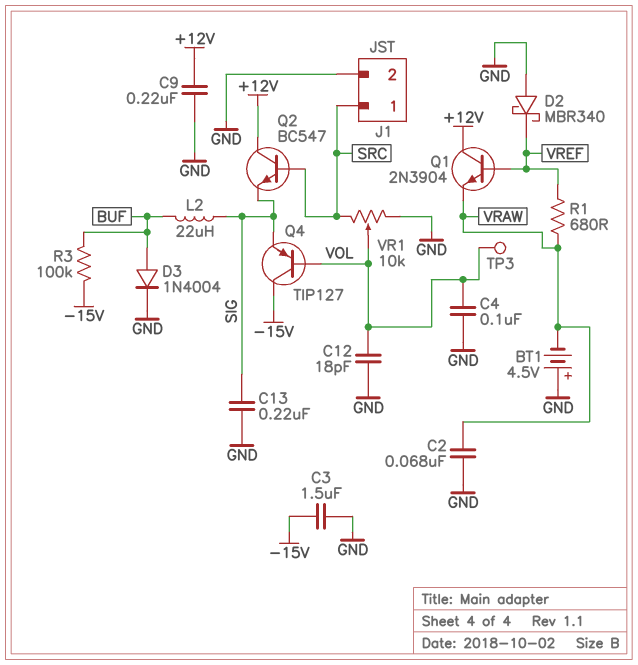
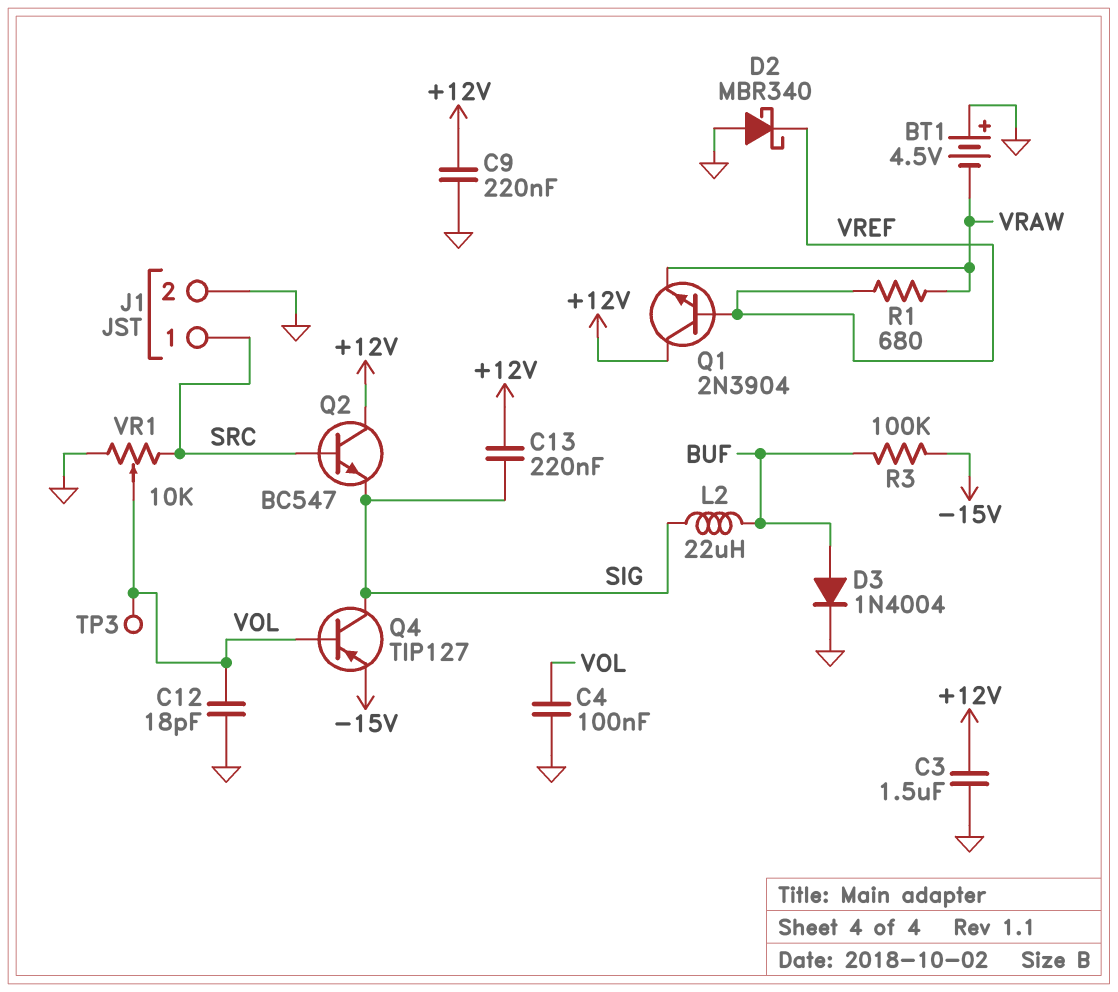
C2: 68nF (GND, VRAW) -> none
C3: 1.5uF (-15V, GND) -> 1.5uF (+12V, GND)
C13: 220nF (GND, SIG) -> 220nF (+12V, SIG)
Q4: PNP TIP127 (B VOL, C -15V, E SIG) -> PNP TIP127 (B VOL, C SIG, E -15V)

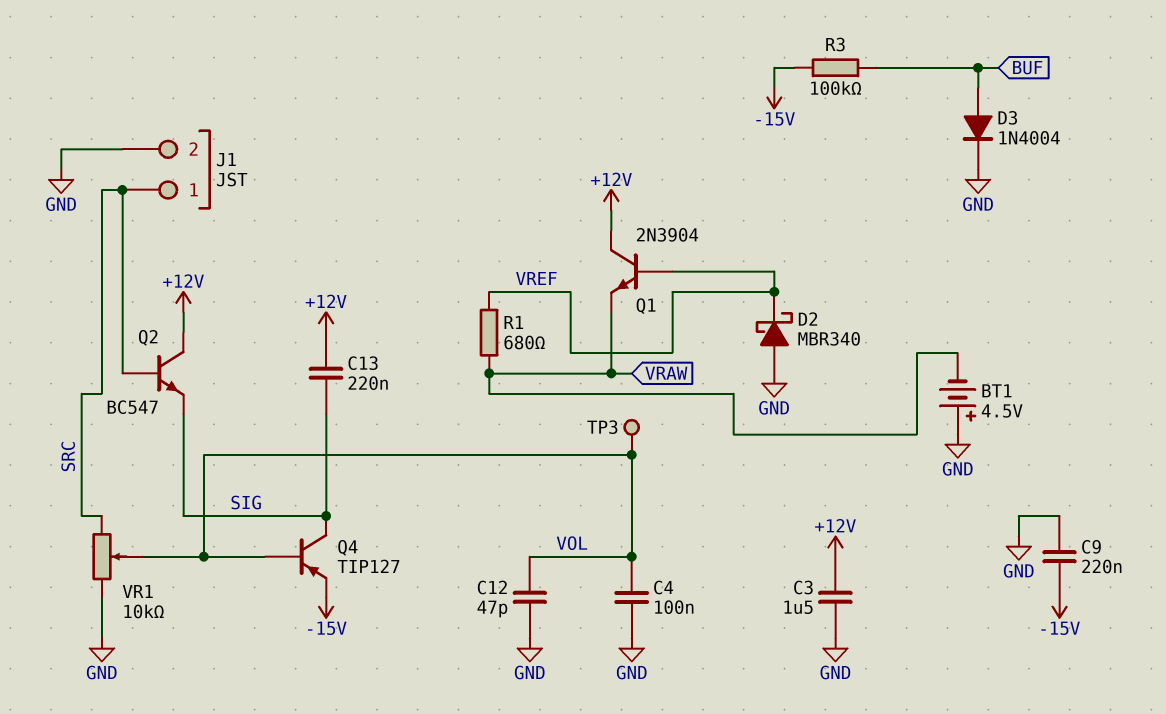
C9: 220nF (+12V, GND) -> 220nF (-15V, GND)
C12: 18pF (GND, VOL) -> 47pF (GND, VOL)
L2: 22uH (BUF, SIG) -> none

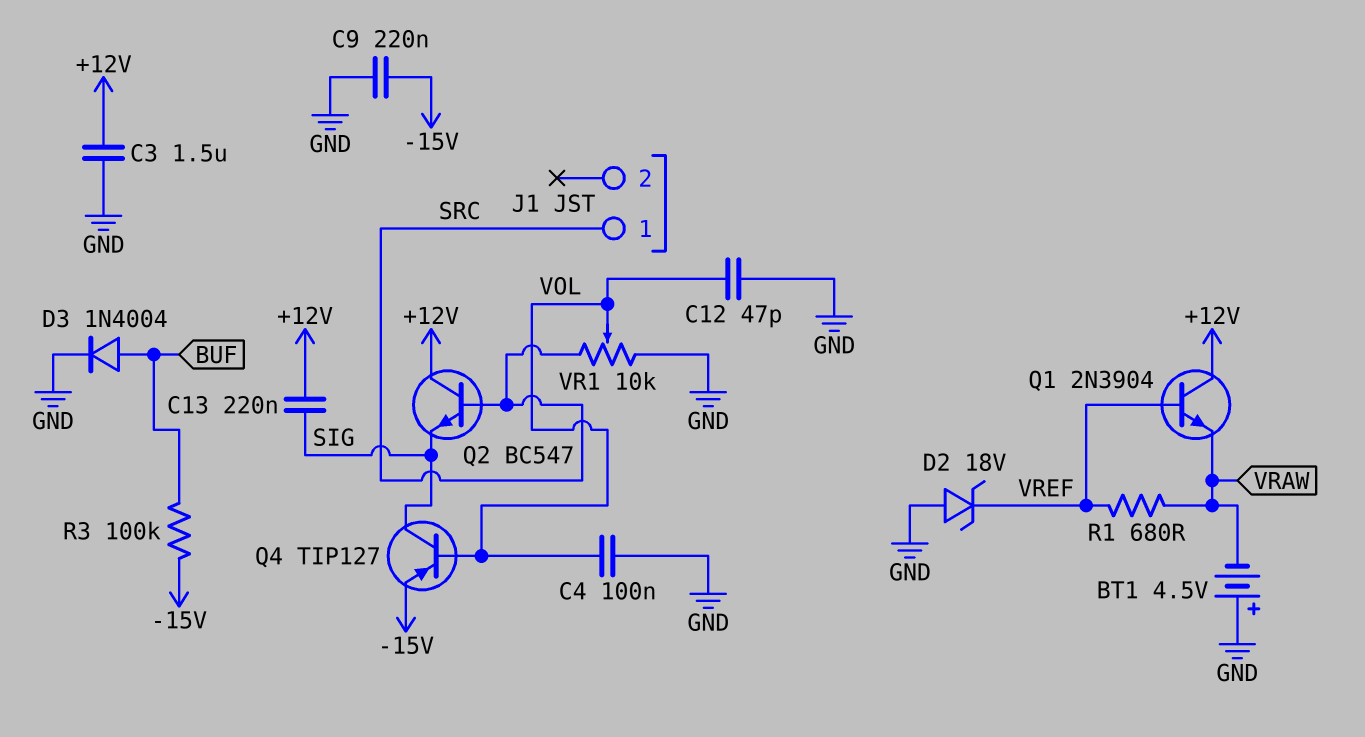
D2: schottky MBR340 (A GND, K VREF) -> zener 18V (A GND, K VREF)
J1 pin 2: GND -> none
TP3: test point (VOL) -> none

